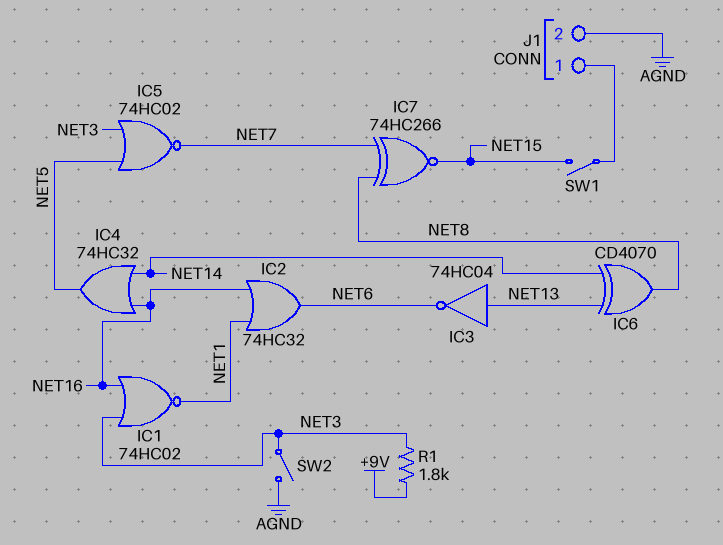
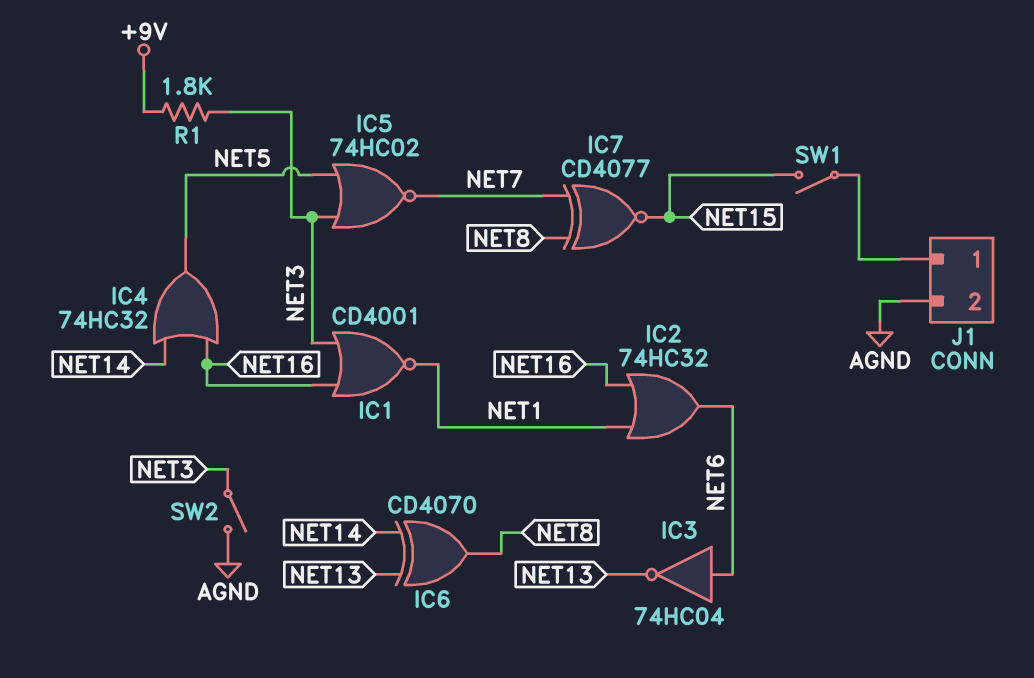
IC1: NOR 74HC02 (in NET3, in NET16, out NET1) -> NOR CD4001 (in NET3, in NET16, out NET1)
IC3: NOT 74HC04 (in NET13, out NET6) -> NOT 74HC04 (in NET6, out NET13)
IC7: XNOR 74HC266 (in NET7, in NET8, out NET15) -> XNOR CD4077 (in NET7, in NET8, out NET15)

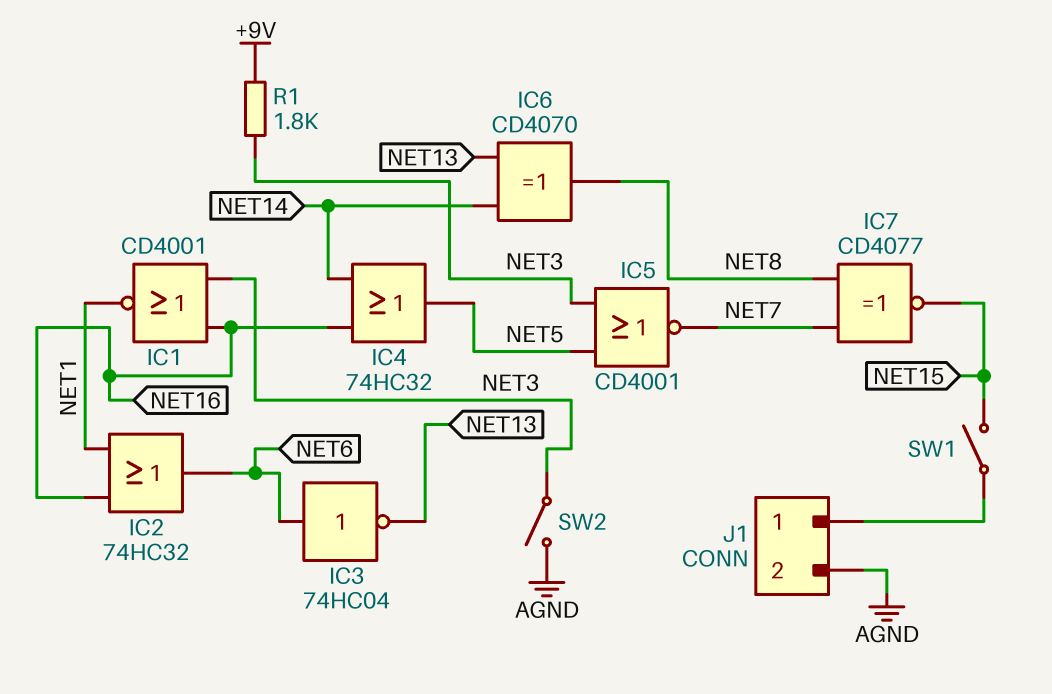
IC5: NOR 74HC02 (in NET3, in NET5, out NET7) -> NOR CD4001 (in NET3, in NET5, out NET7)

